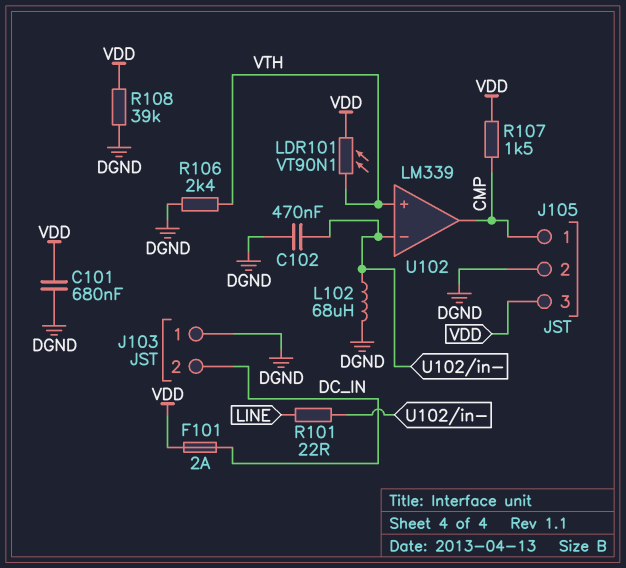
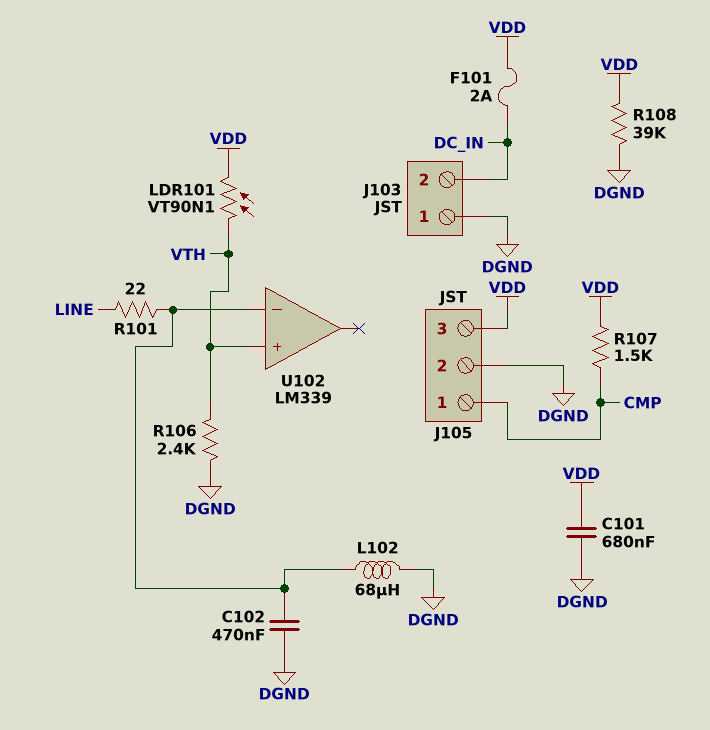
U102 pin out: CMP -> none

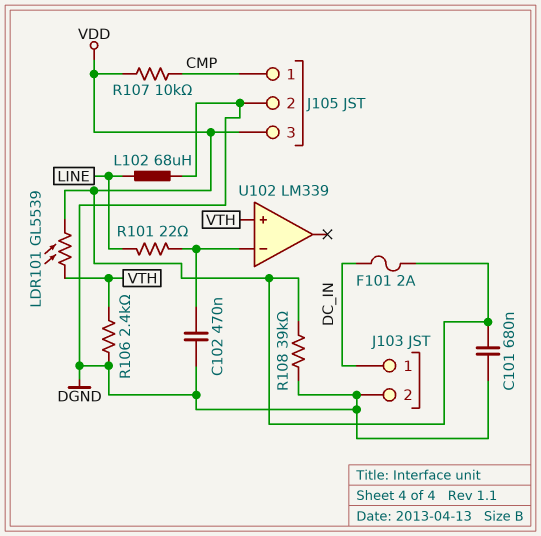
J103 pin 1: DGND -> DC_IN
J103 pin 2: DC_IN -> DGND
L102: 68uH (DGND, U102/in-) -> 68uH (DGND, LINE)
LDR101: VT90N1 (VDD, VTH) -> GL5539 (VDD, VTH)
R107: 1.5k (CMP, VDD) -> 10k (CMP, VDD)

